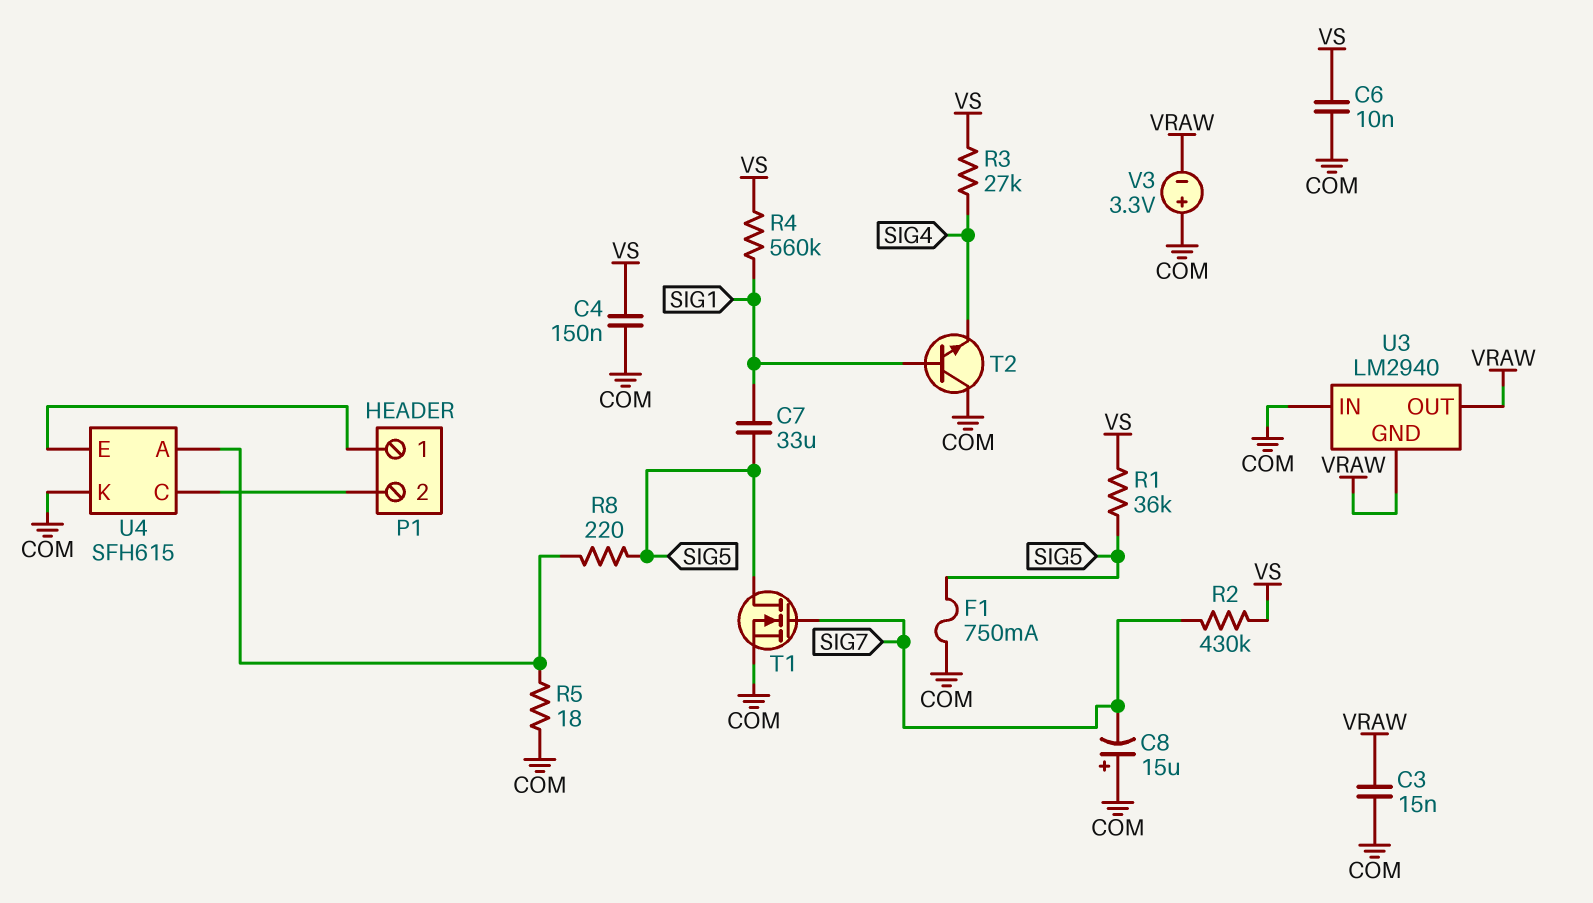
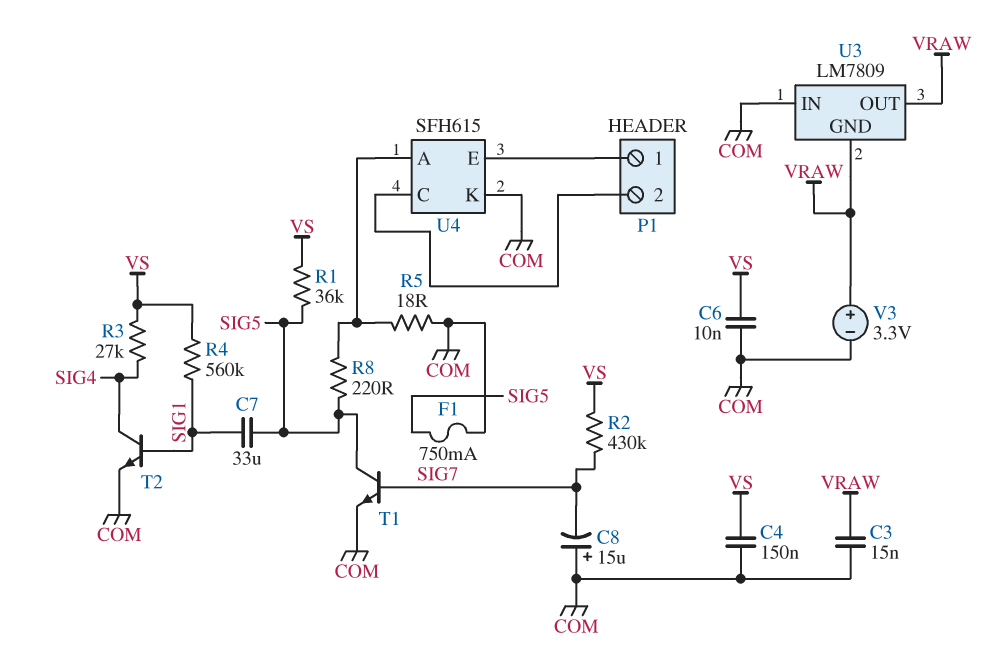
T1: NMOS (G SIG7, D SIG5, S COM) -> NPN (B SIG7, C SIG5, E COM)
T2: NPN (B SIG1, C COM, E SIG4) -> NPN (B SIG1, C SIG4, E COM)
U3: LM2940 -> LM7809
V3: 3.3V (plus COM, minus VRAW) -> 3.3V (plus VRAW, minus COM)

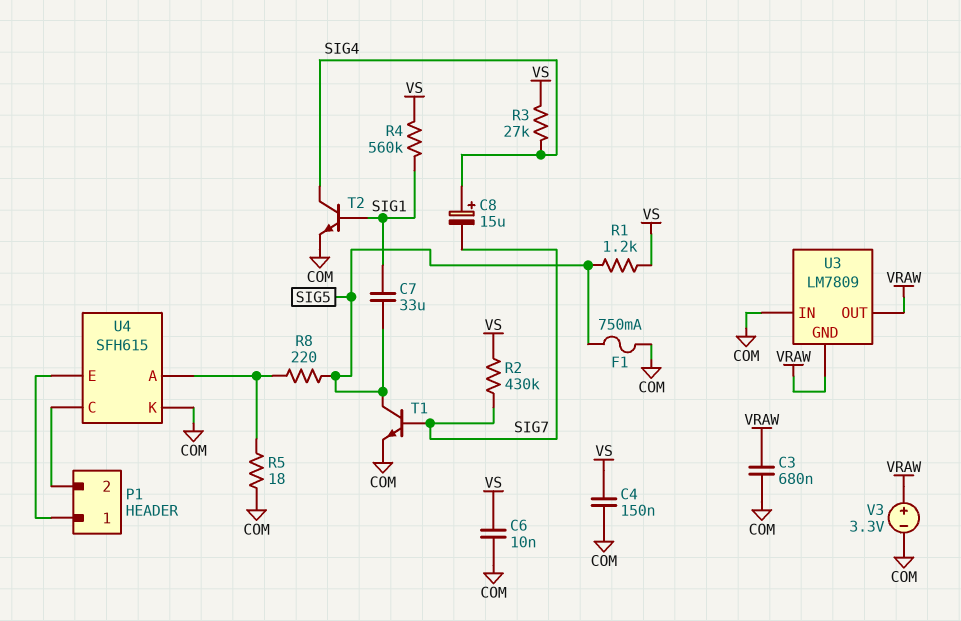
C3: 15nF (COM, VRAW) -> 680nF (COM, VRAW)
C8: 15uF (plus COM, minus SIG7) -> 15uF (plus SIG4, minus SIG7)
R1: 36k (SIG5, VS) -> 1.2k (SIG5, VS)

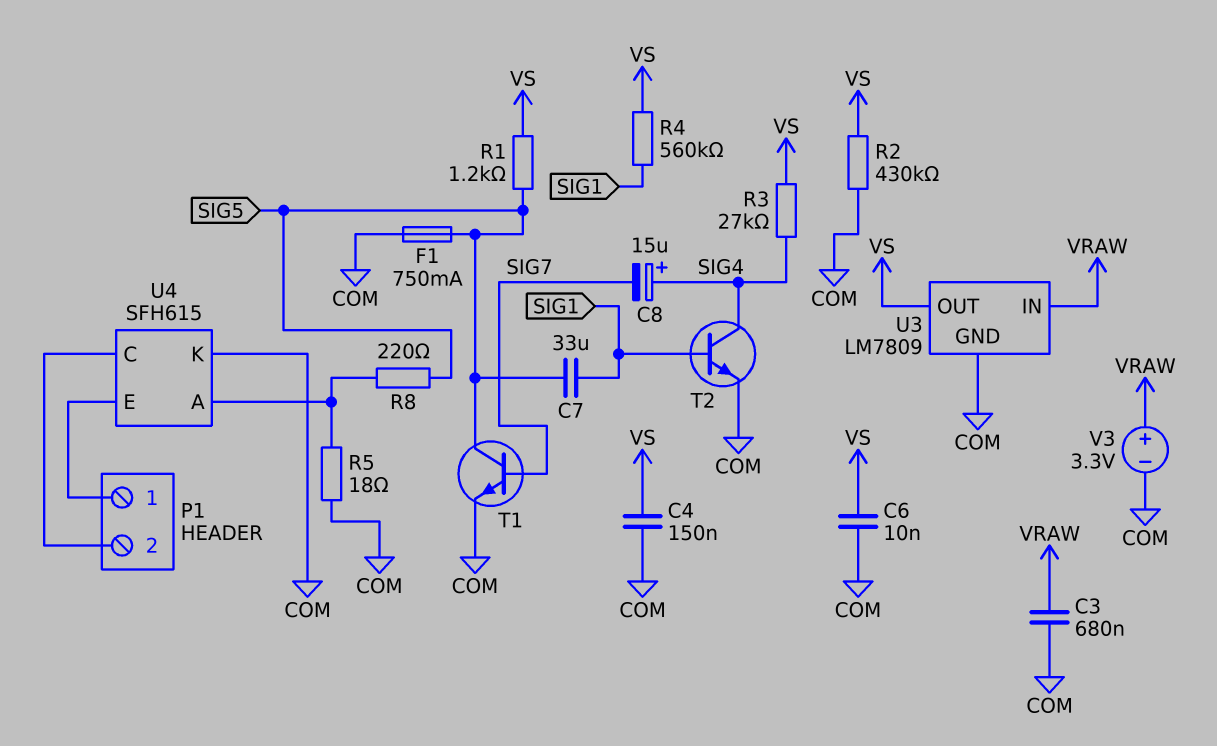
R2: 430k (SIG7, VS) -> 430k (COM, VS)
U3 pin GND: VRAW -> COM
U3 pin IN: COM -> VRAW
U3 pin OUT: VRAW -> VS

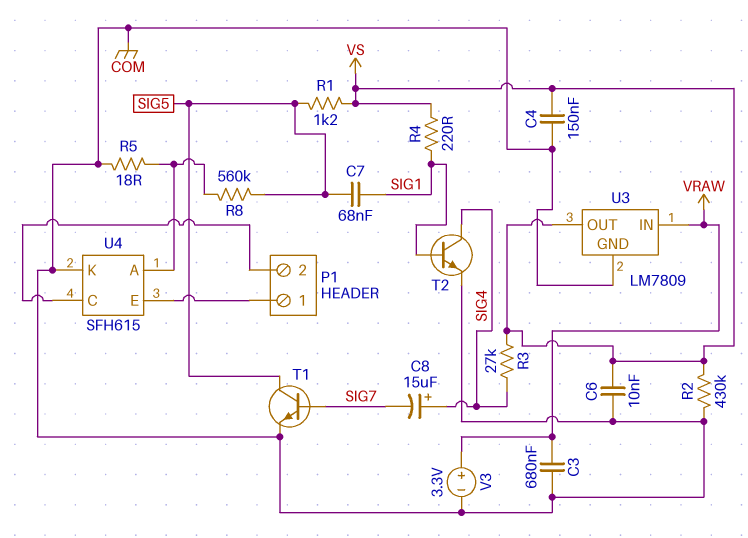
C7: 33uF (SIG1, SIG5) -> 68nF (SIG1, SIG5)
F1: 750mA (COM, SIG5) -> none
R4: 560k (SIG1, VS) -> 220 (SIG1, VS)
R8: 220 (SIG5, U4/A) -> 560k (SIG5, U4/A)

